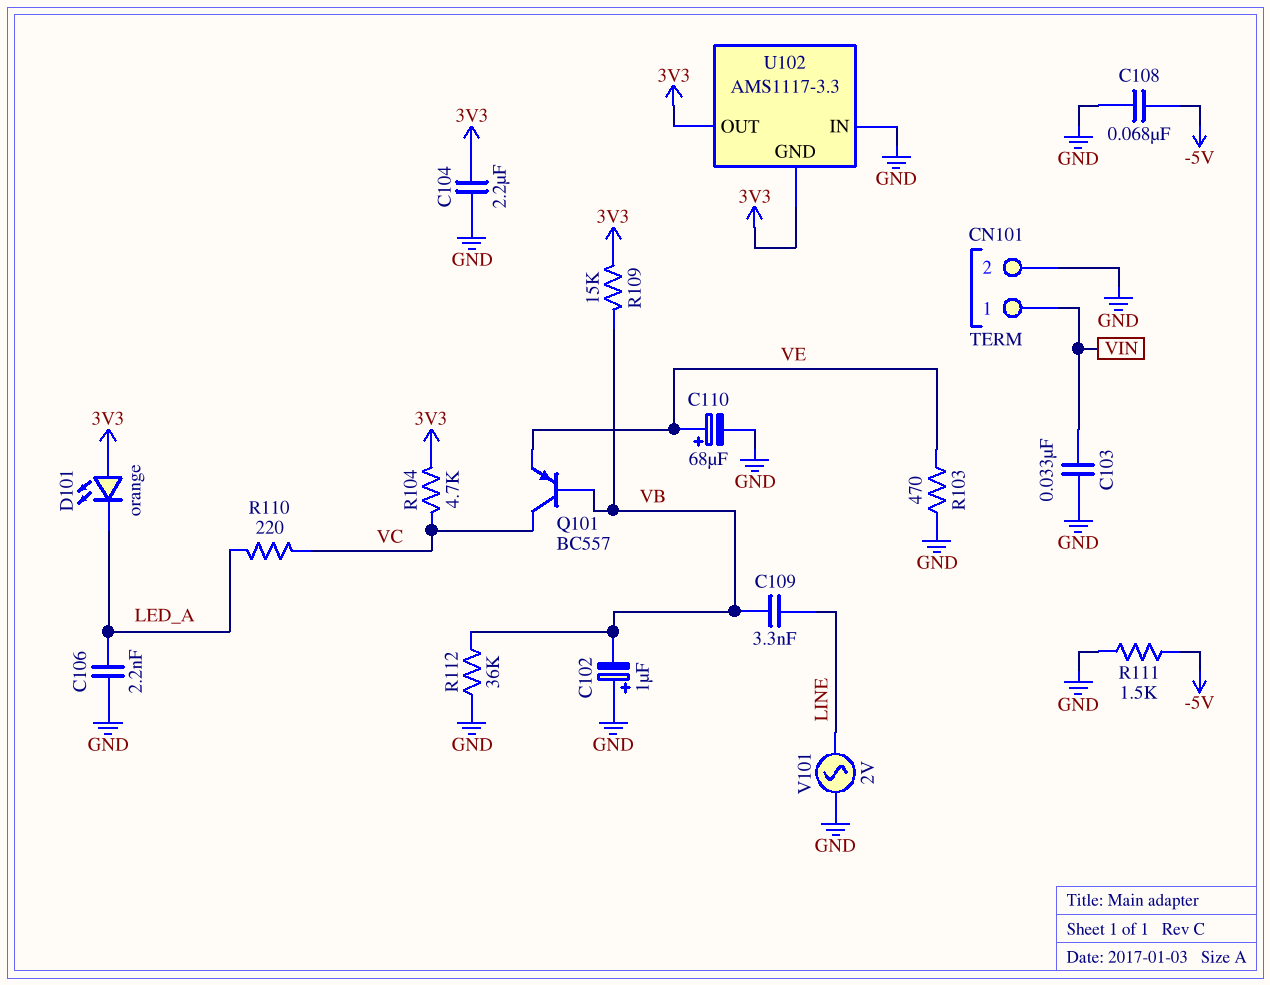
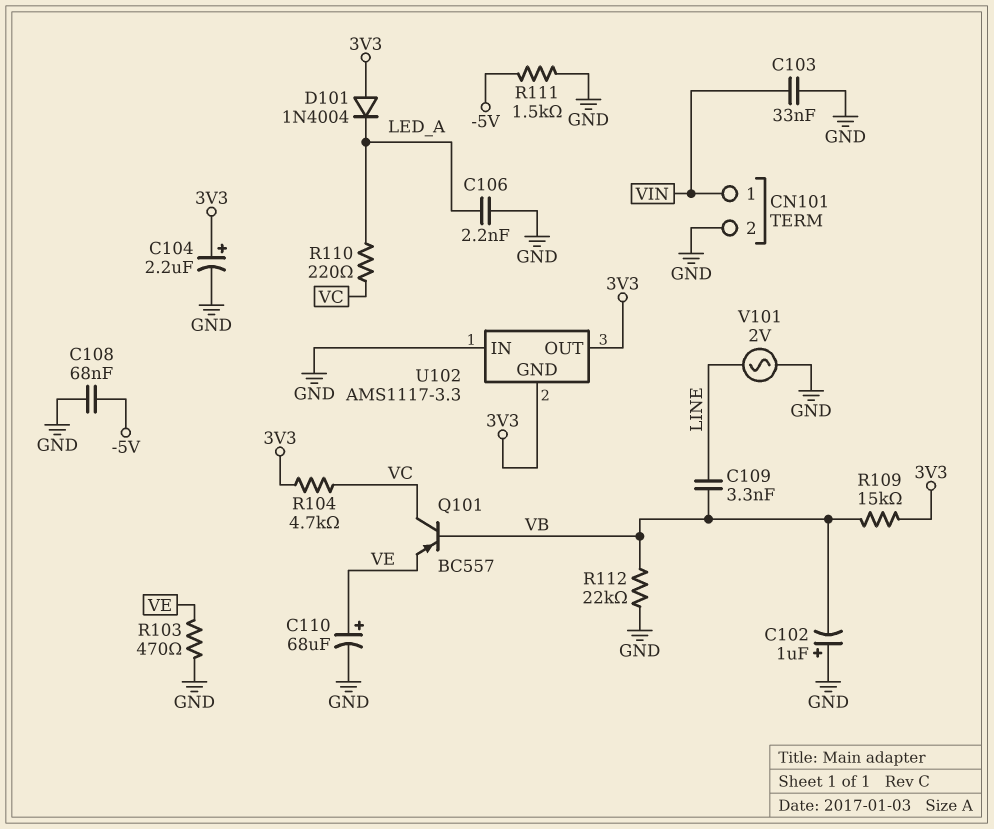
C104: 2.2uF (3V3, GND) -> 2.2uF (plus 3V3, minus GND)
D101: LED orange (A 3V3, K LED_A) -> diode 1N4004 (A 3V3, K LED_A)
R112: 36k (GND, VB) -> 22k (GND, VB)

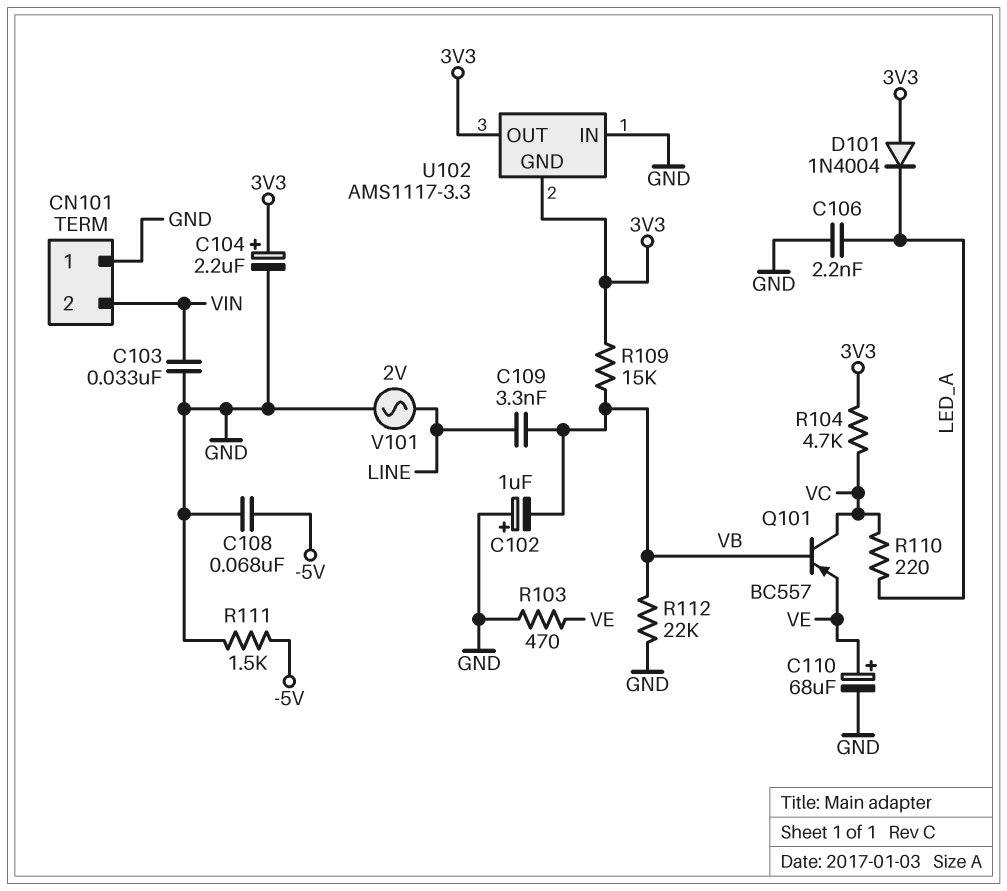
CN101 pin 1: VIN -> GND
CN101 pin 2: GND -> VIN

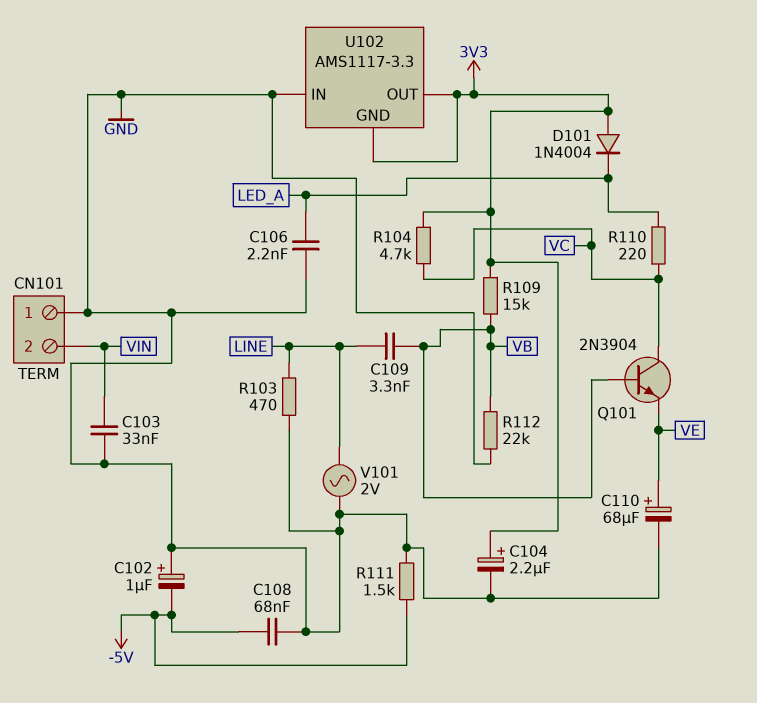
C102: 1uF (plus GND, minus VB) -> 1uF (plus GND, minus -5V)
Q101: PNP BC557 (B VB, C VC, E VE) -> NPN 2N3904 (B VB, C VC, E VE)
R103: 470 (GND, VE) -> 470 (GND, LINE)

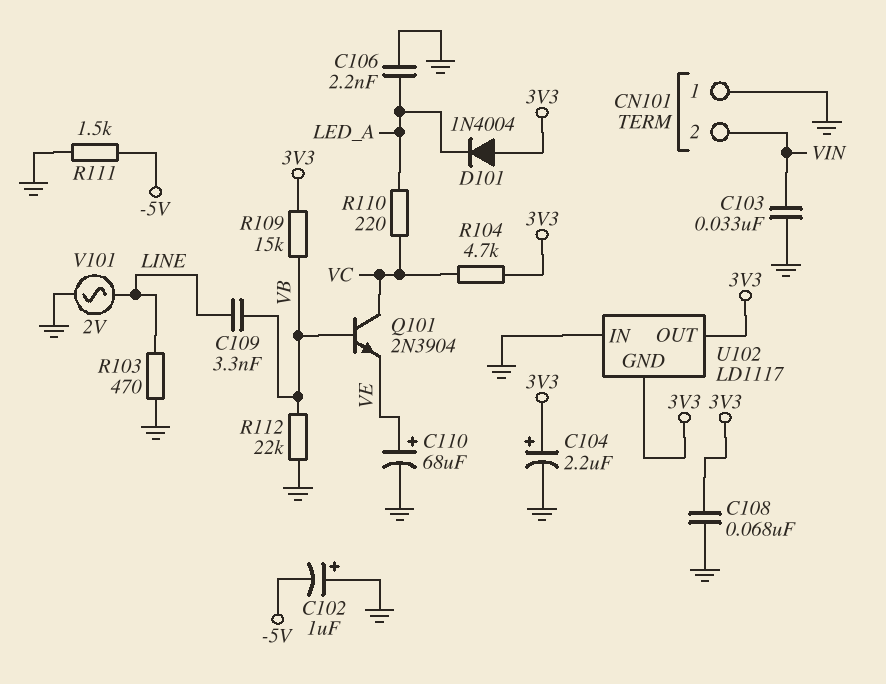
C108: 68nF (-5V, GND) -> 68nF (3V3, GND)
U102: AMS1117-3.3 -> LD1117

